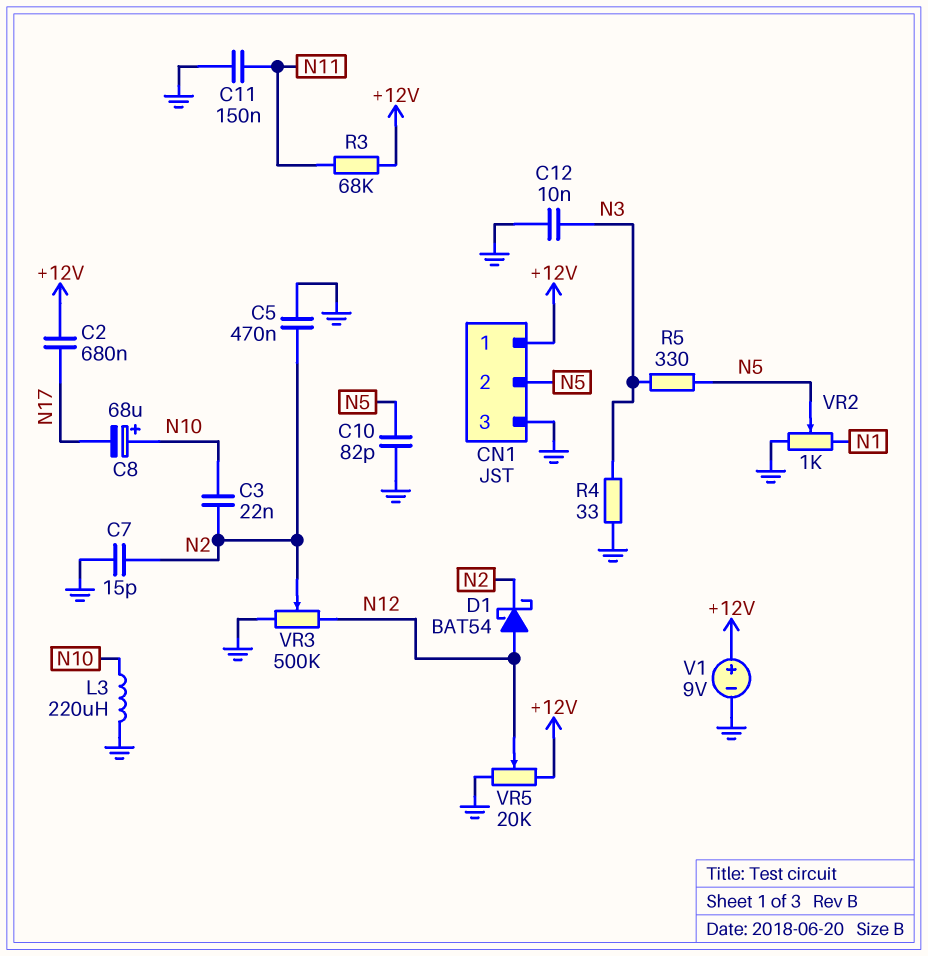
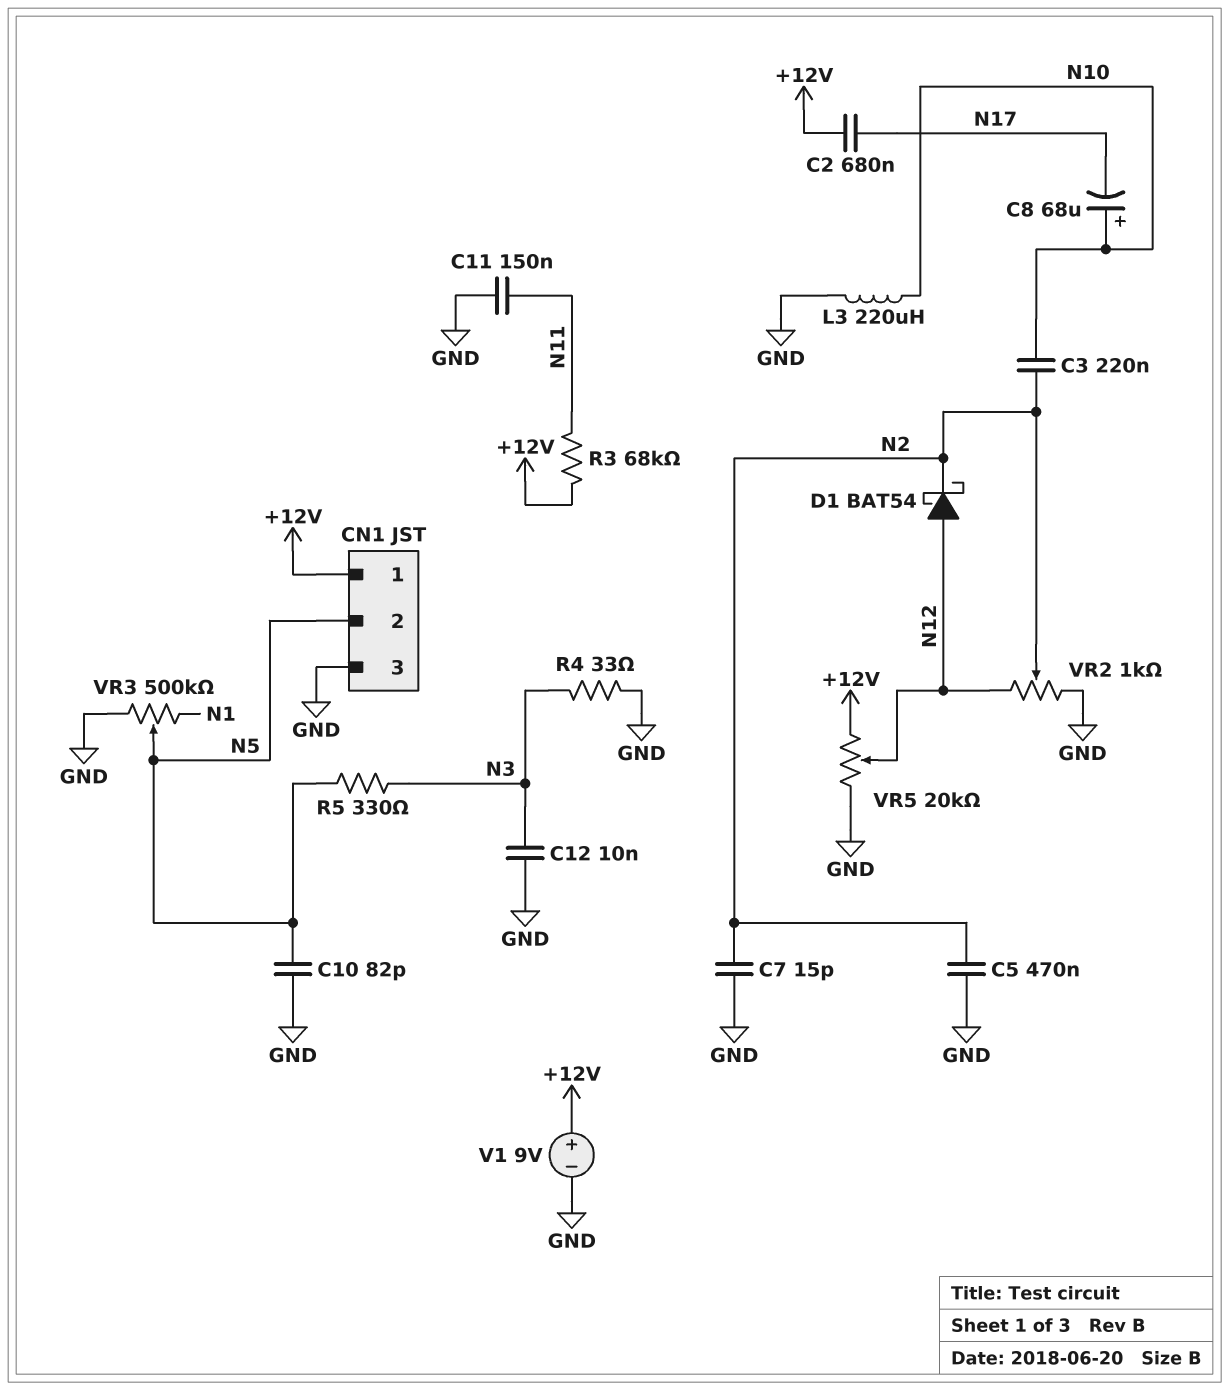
C3: 22nF (N2, N10) -> 220nF (N2, N10)
VR2: 1k (GND, N1, wiper N5) -> 1k (GND, N12, wiper N2)
VR3: 500k (GND, N12, wiper N2) -> 500k (GND, N1, wiper N5)

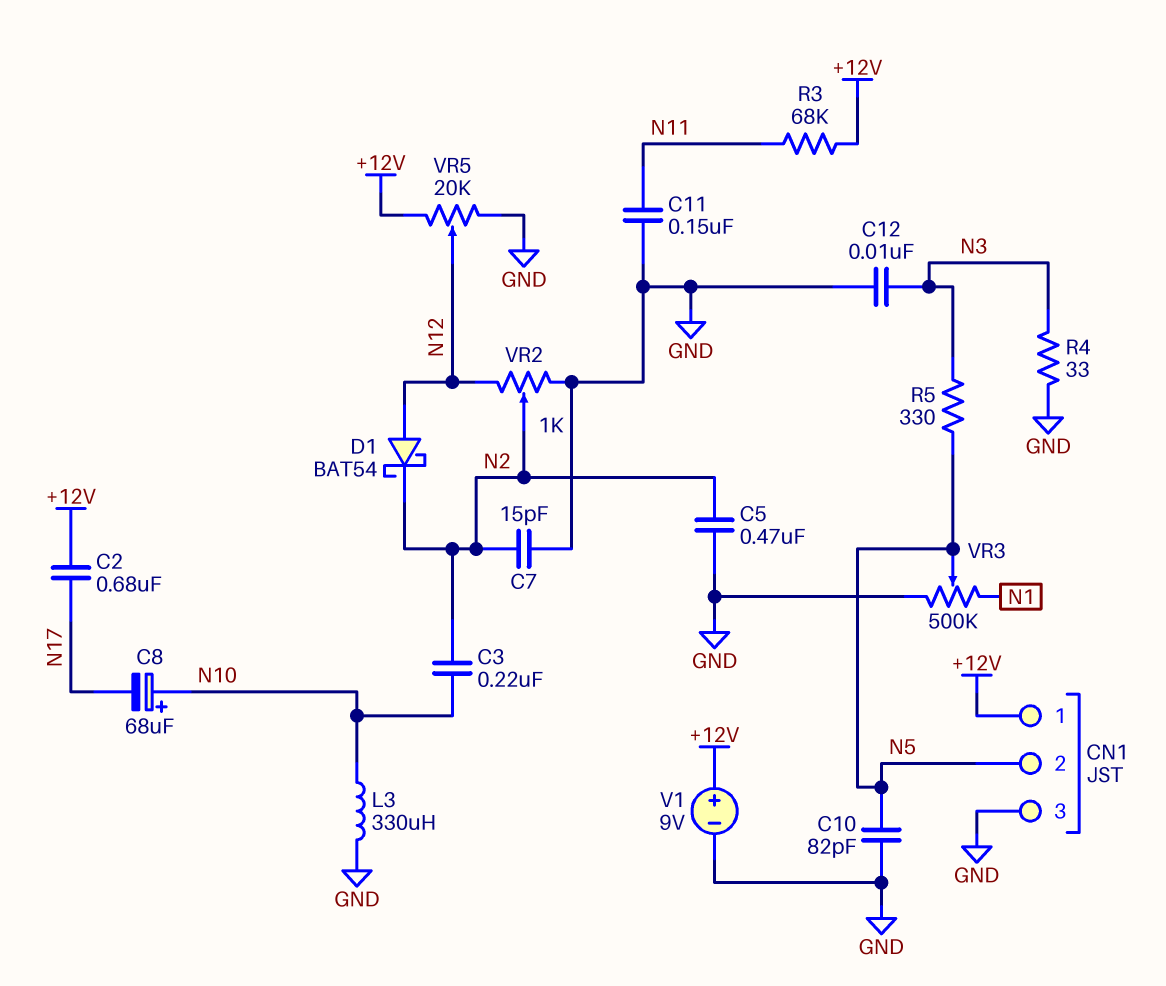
L3: 220uH (GND, N10) -> 330uH (GND, N10)

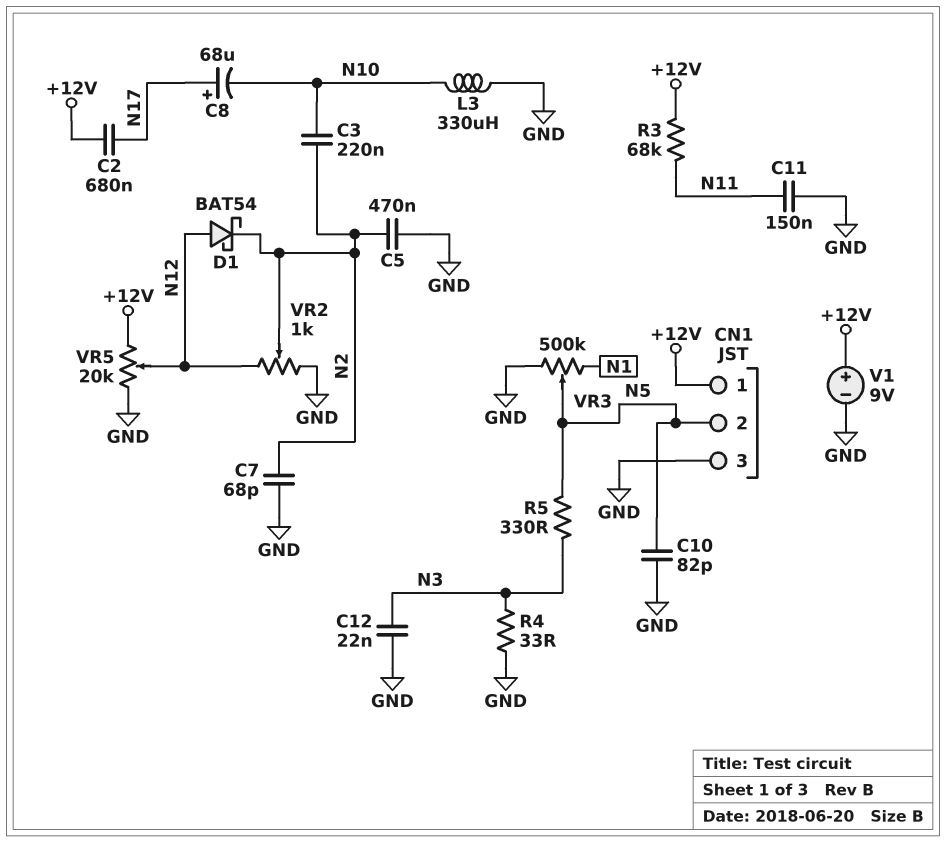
C7: 15pF (GND, N2) -> 68pF (GND, N2)
C8: 68uF (plus N10, minus N17) -> 68uF (plus N17, minus N10)
C12: 10nF (GND, N3) -> 22nF (GND, N3)

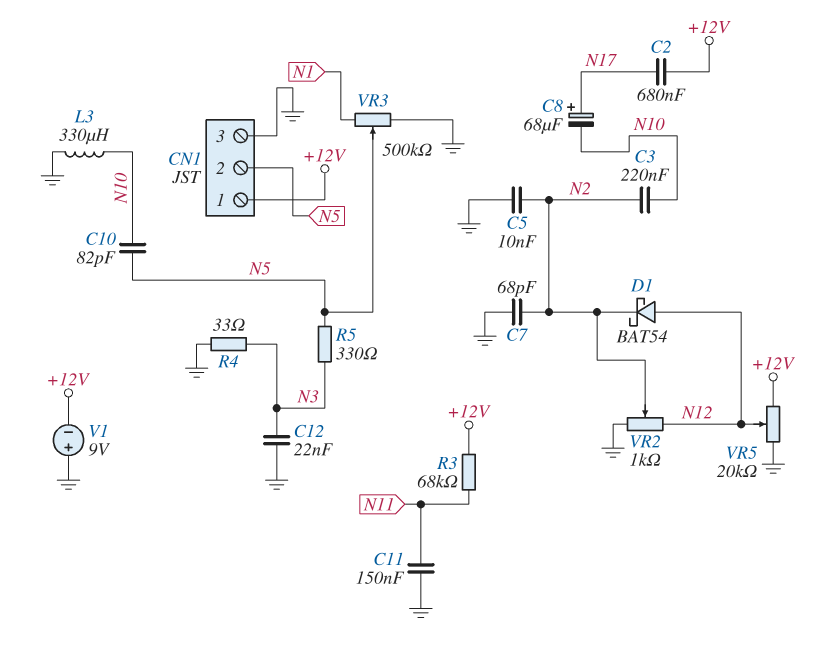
C5: 470nF (GND, N2) -> 10nF (GND, N2)
C10: 82pF (GND, N5) -> 82pF (N5, N10)
V1: 9V (plus +12V, minus GND) -> 9V (plus GND, minus +12V)

